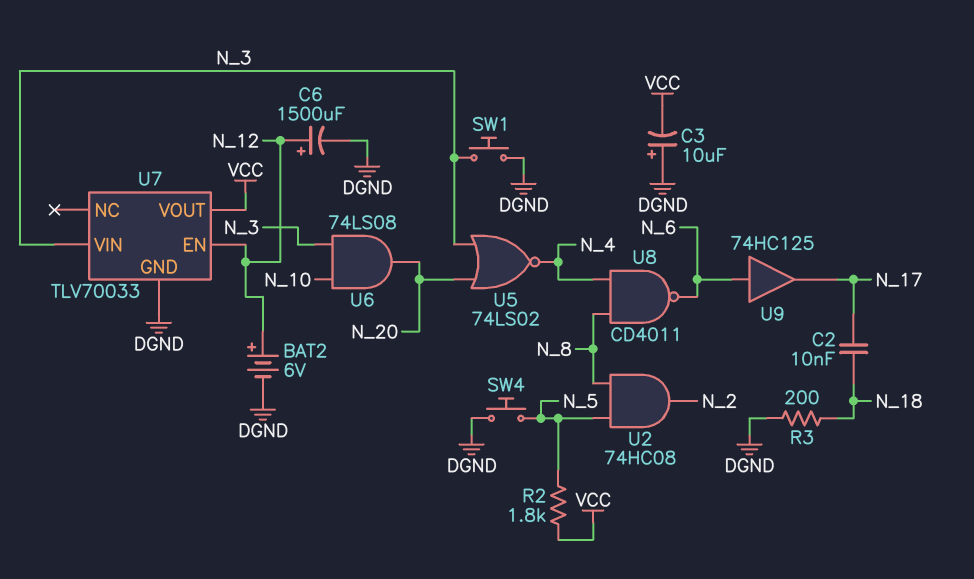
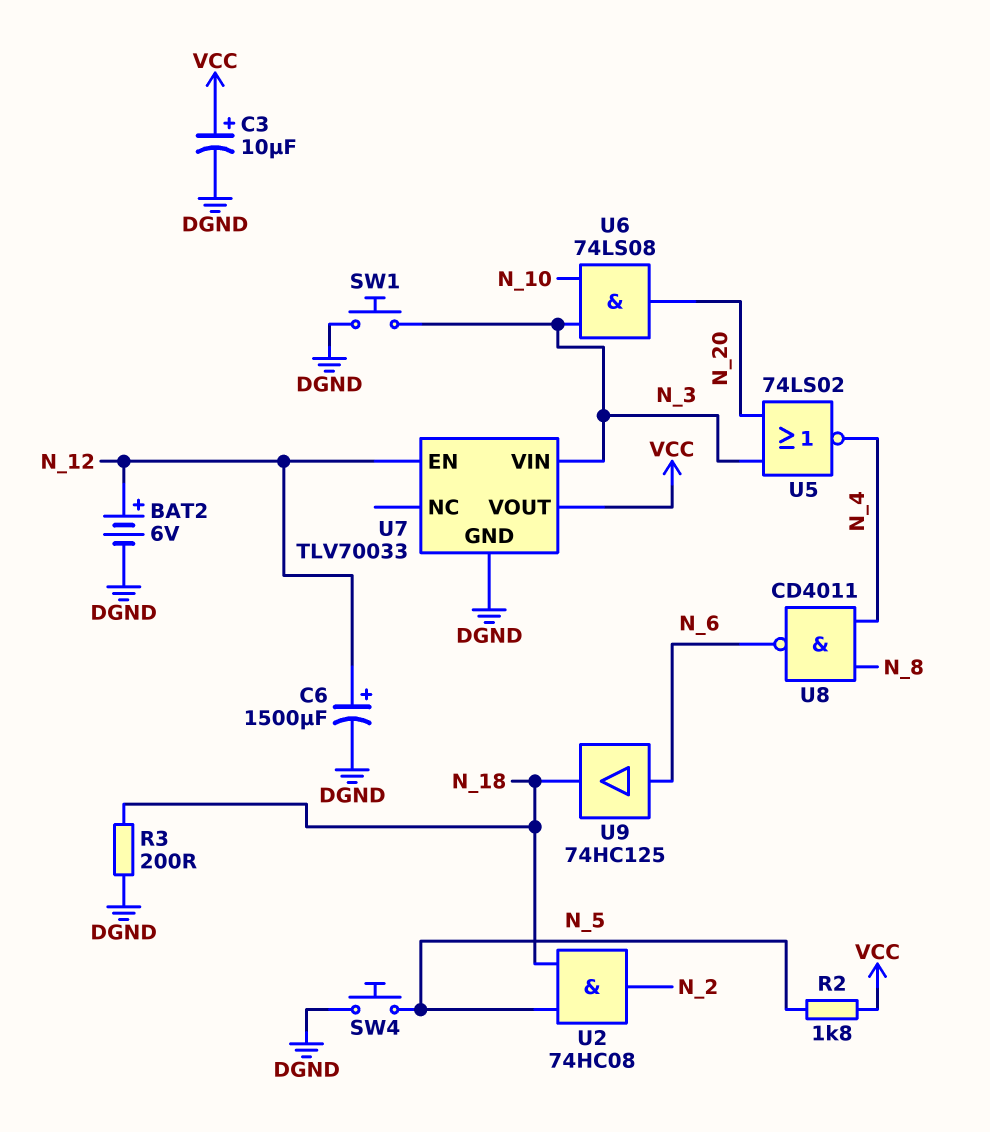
C2: 10nF (N_17, N_18) -> none
C3: 10uF (plus DGND, minus VCC) -> 10uF (plus VCC, minus DGND)
U2: AND 74HC08 (in N_5, in N_8, out N_2) -> AND 74HC08 (in N_5, in N_18, out N_2)
U9: buffer 74HC125 (in N_6, out N_17) -> buffer 74HC125 (in N_6, out N_18)

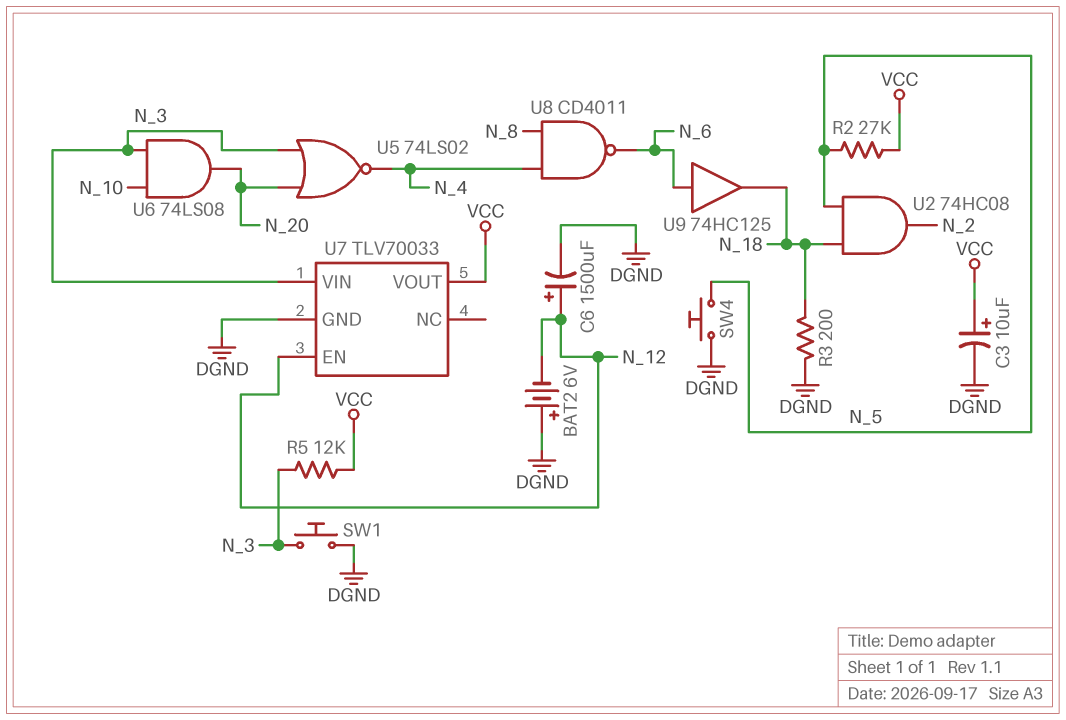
BAT2: 6V (plus N_12, minus DGND) -> 6V (plus DGND, minus N_12)
R2: 1.8k (N_5, VCC) -> 27k (N_5, VCC)
R5: none -> 12k (N_3, VCC)

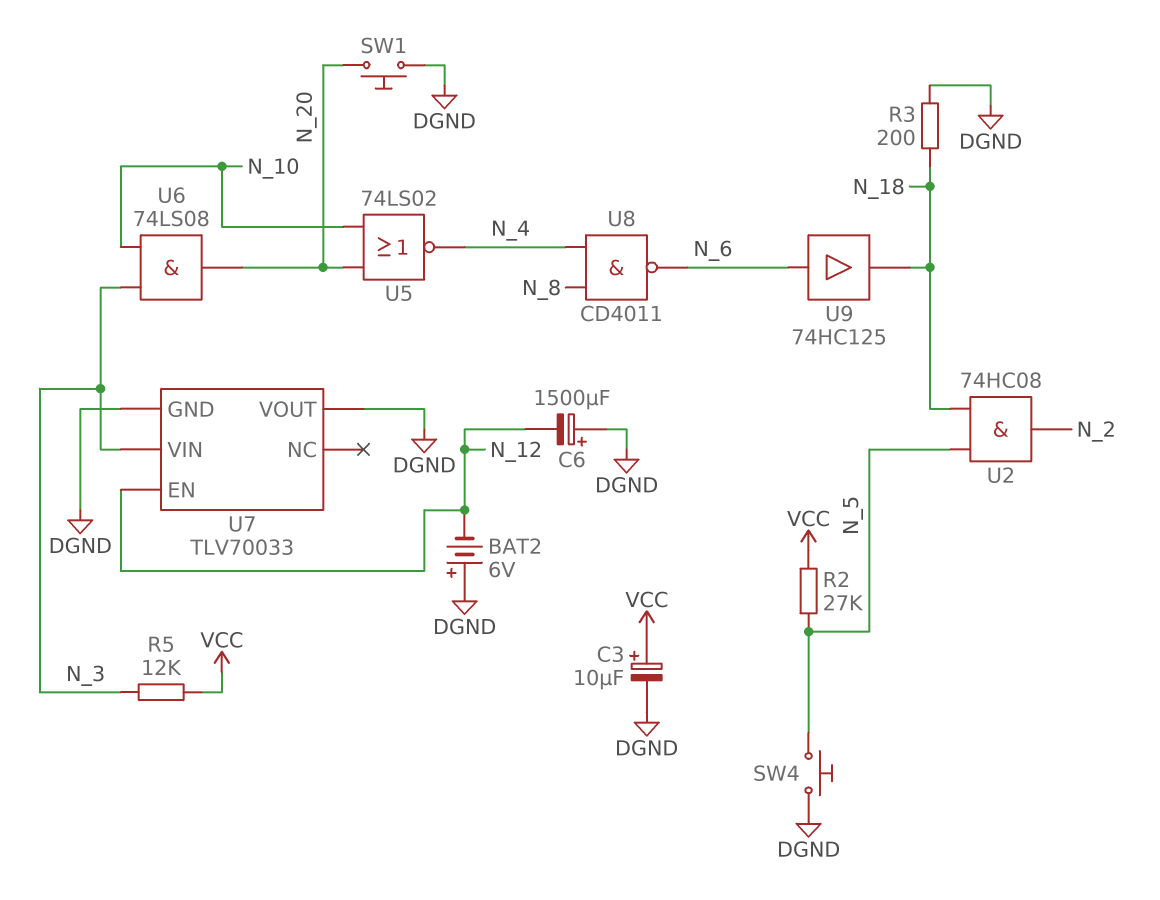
C6: 1500uF (plus N_12, minus DGND) -> 1500uF (plus DGND, minus N_12)
SW1: button (DGND, N_3) -> button (DGND, N_20)
U5: NOR 74LS02 (in N_3, in N_20, out N_4) -> NOR 74LS02 (in N_10, in N_20, out N_4)
U7 pin VOUT: VCC -> DGND

